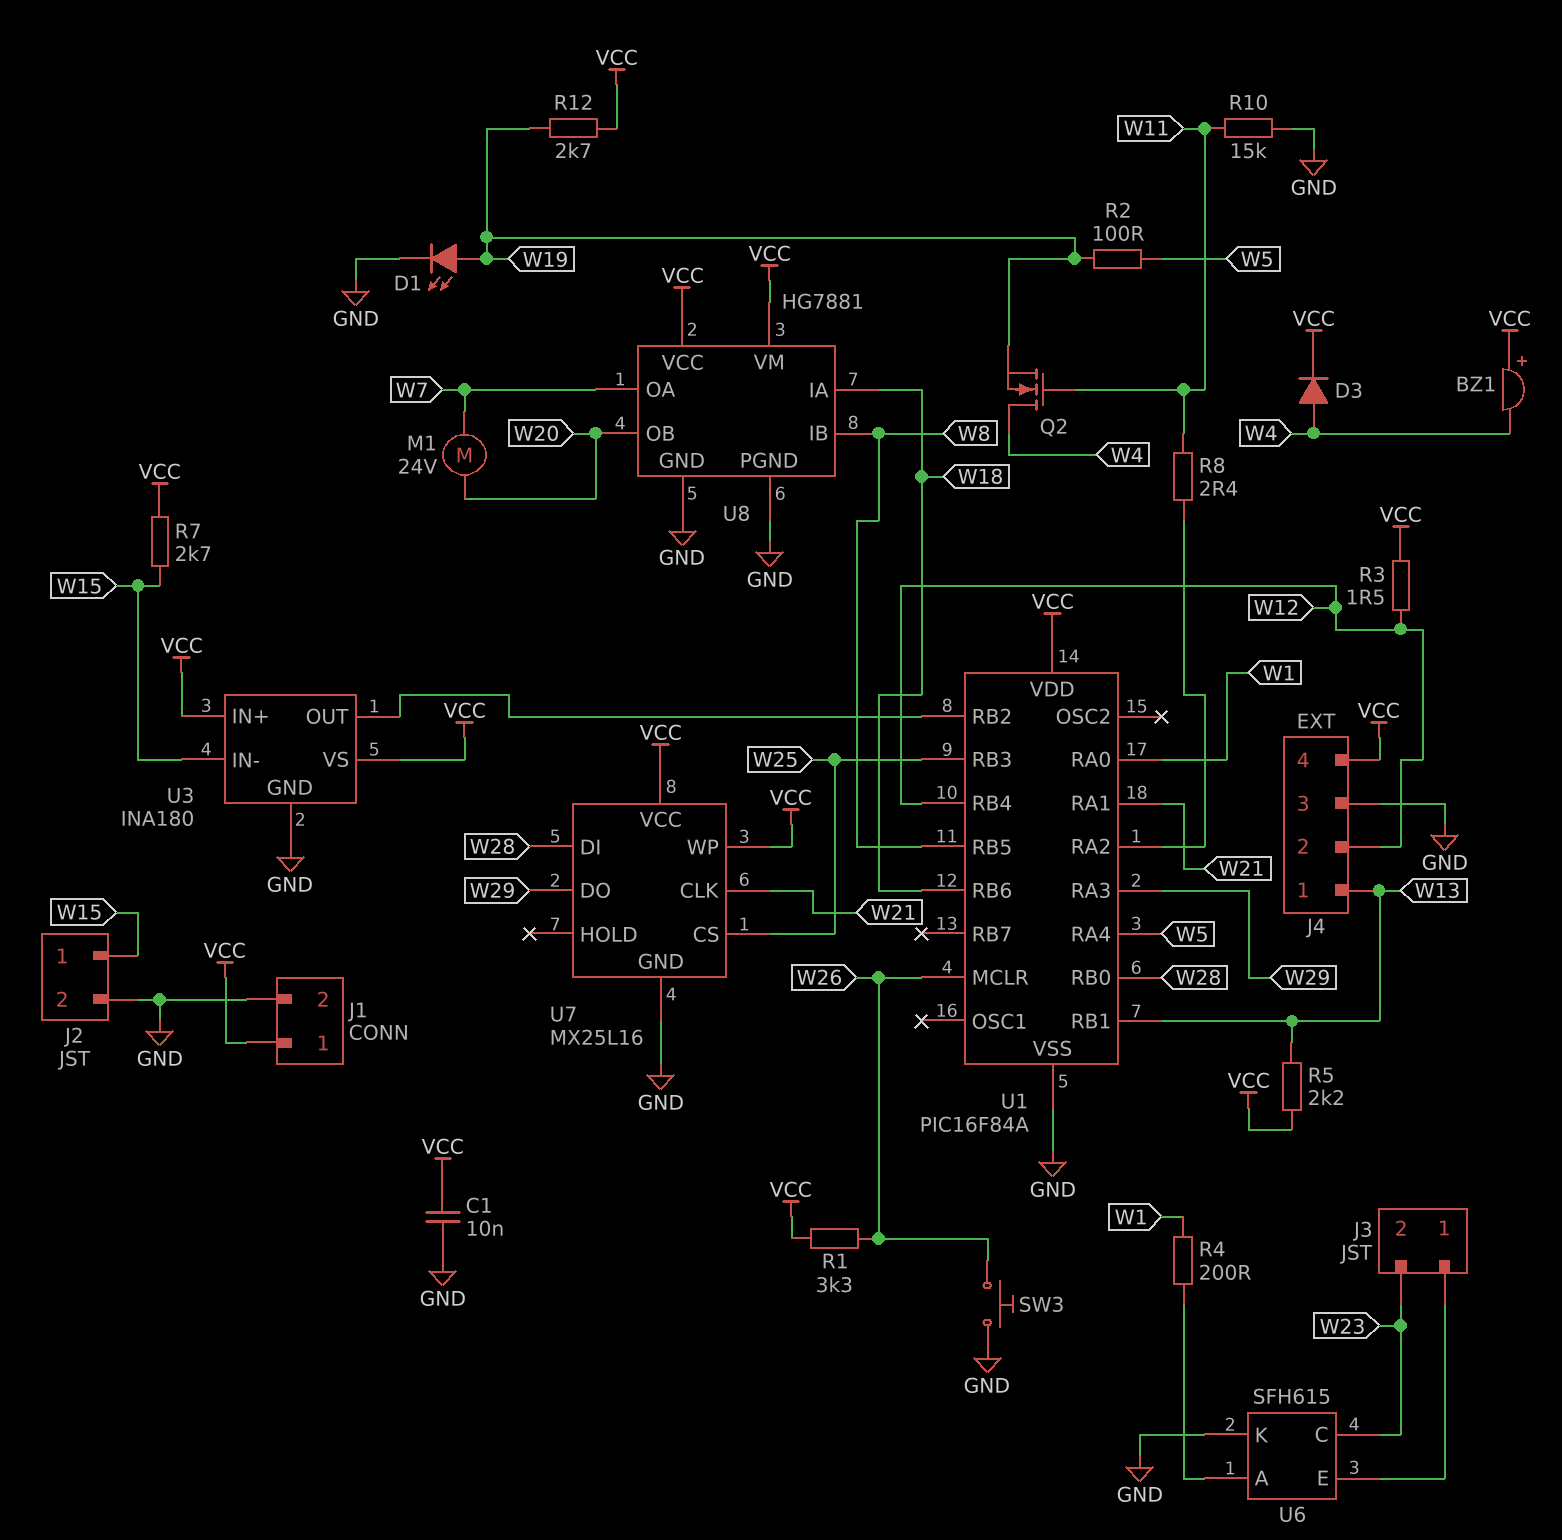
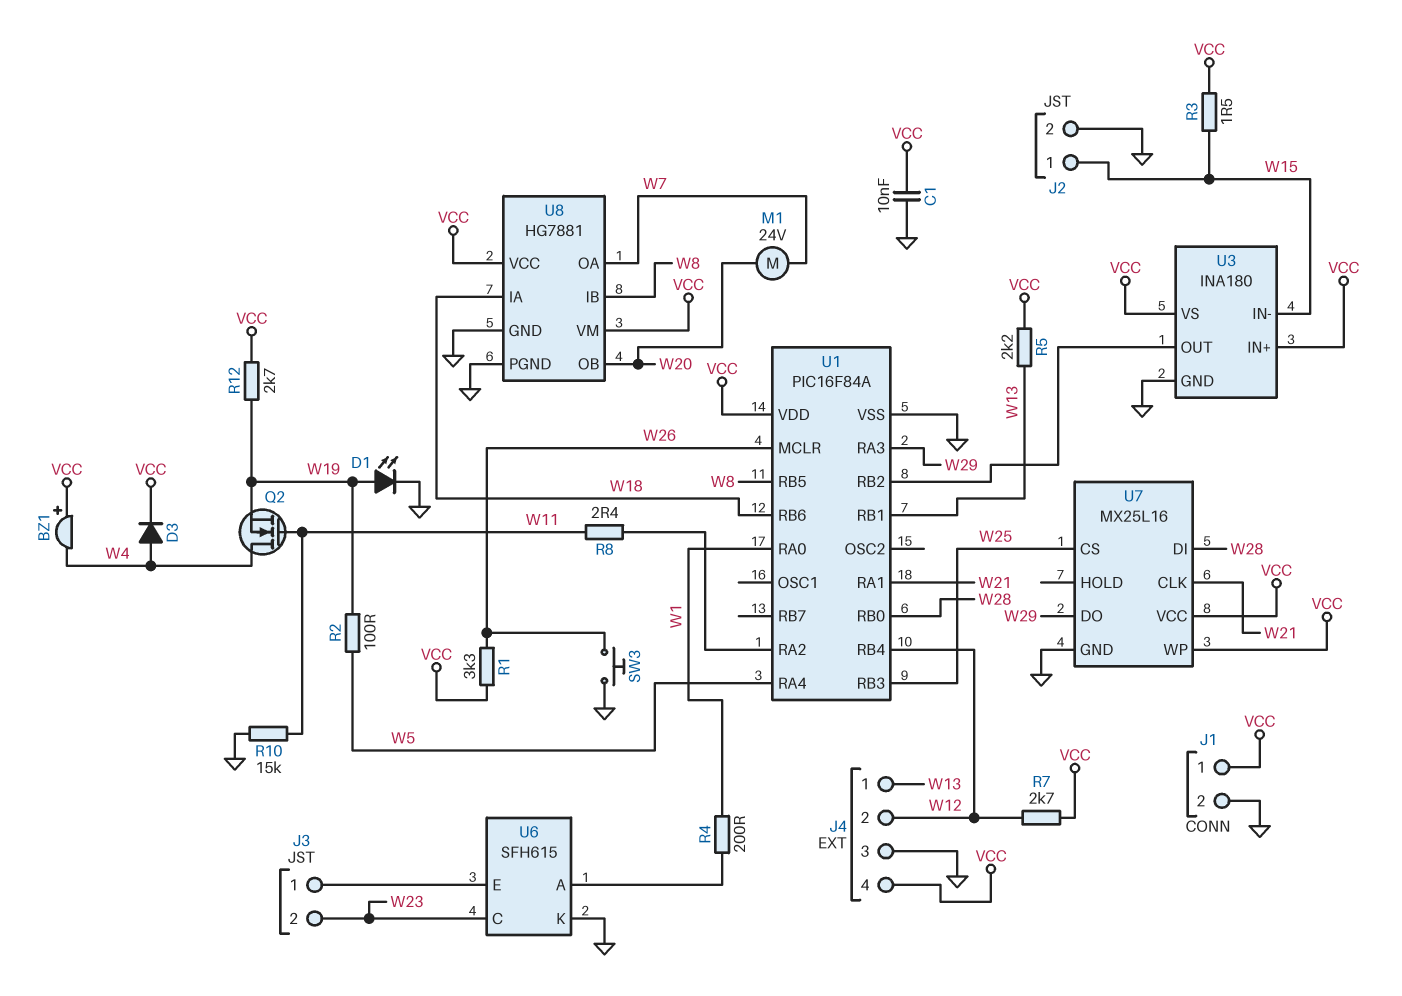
R3: 1.5 (VCC, W12) -> 1.5 (VCC, W15)
R7: 2.7k (VCC, W15) -> 2.7k (VCC, W12)

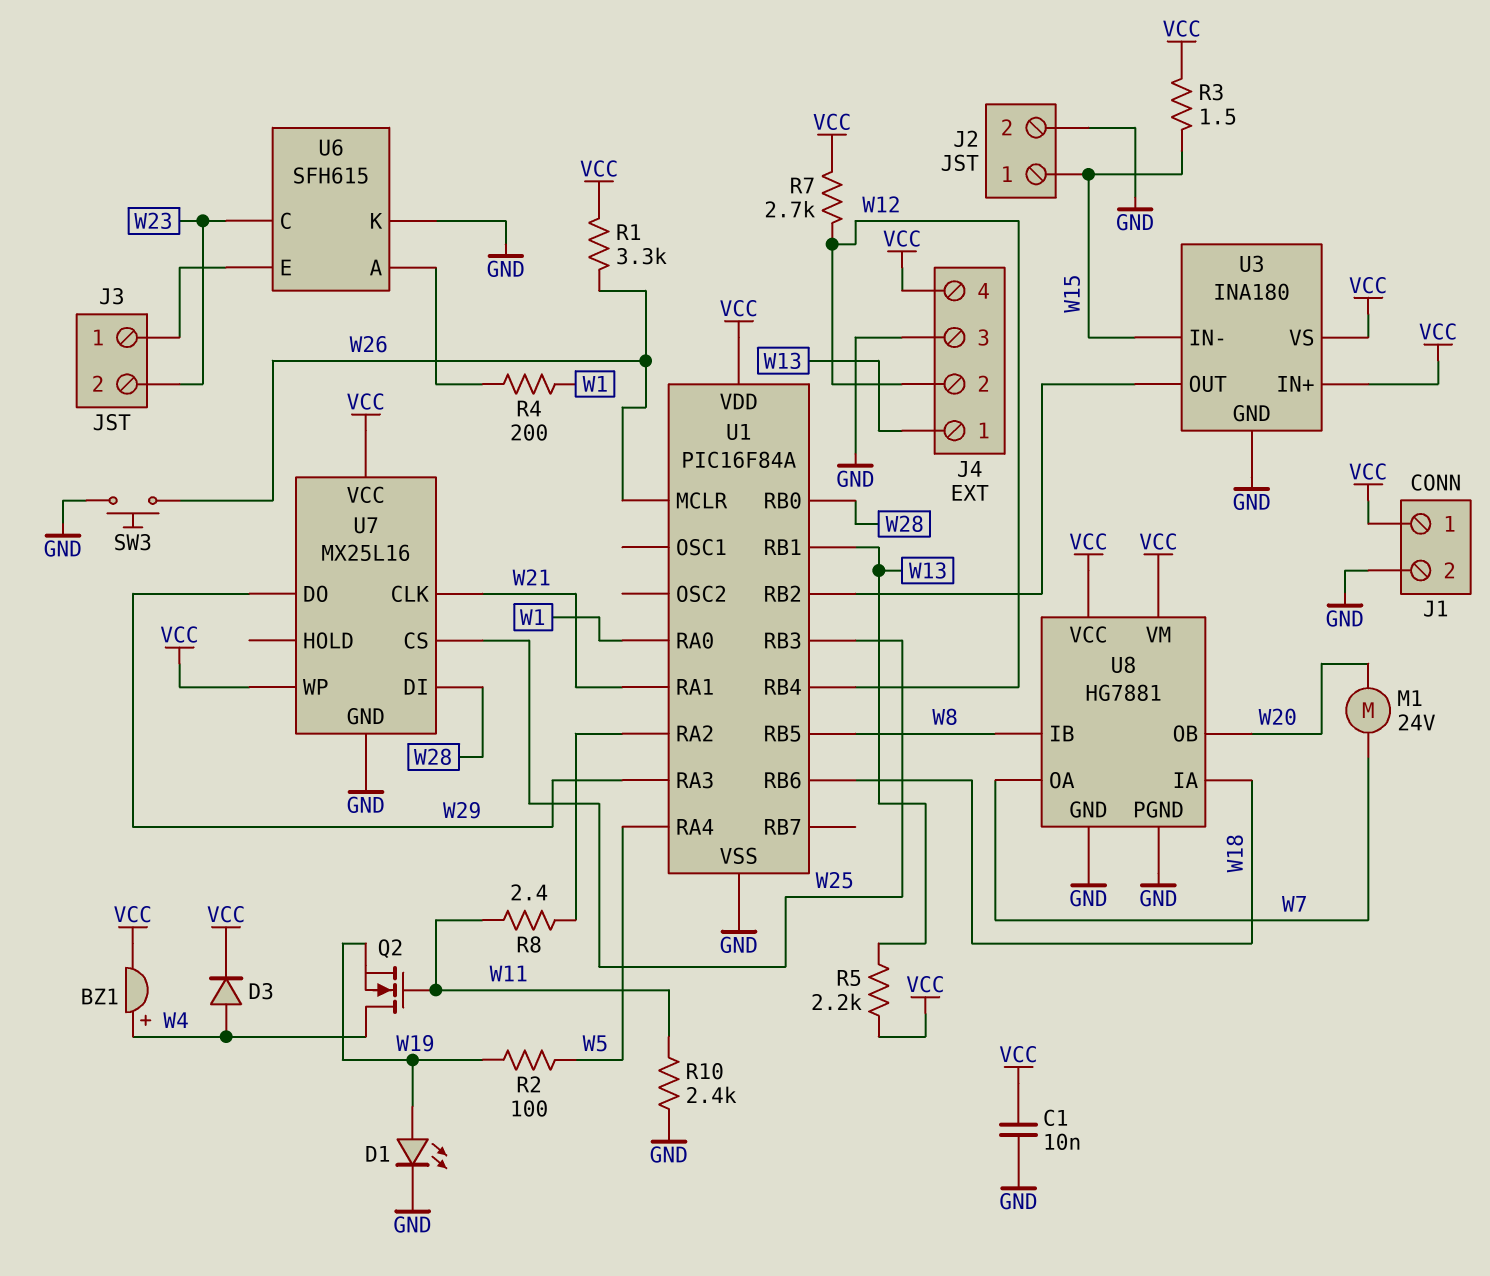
BZ1: buzzer (plus VCC, minus W4) -> buzzer (plus W4, minus VCC)
R10: 15k (GND, W11) -> 2.4k (GND, W11)
R12: 2.7k (VCC, W19) -> none

